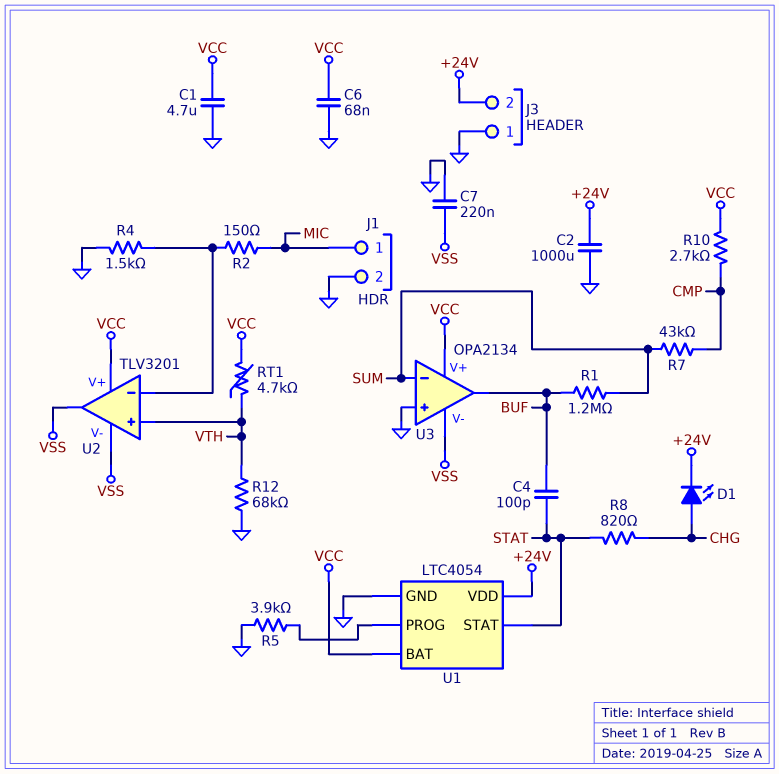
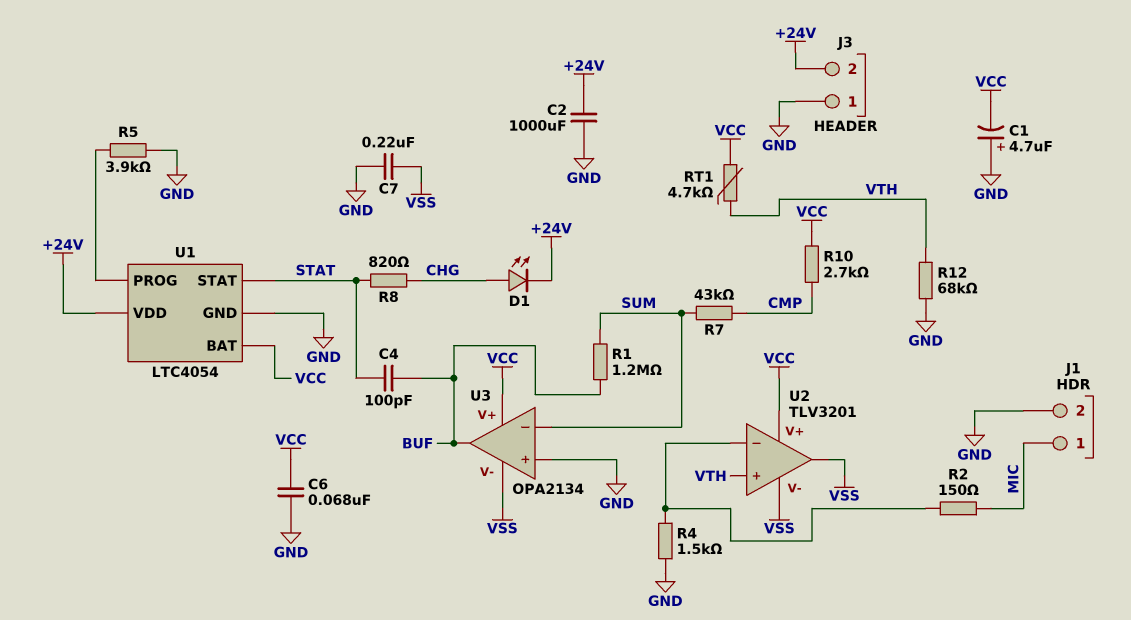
C1: 4.7uF (GND, VCC) -> 4.7uF (plus GND, minus VCC)

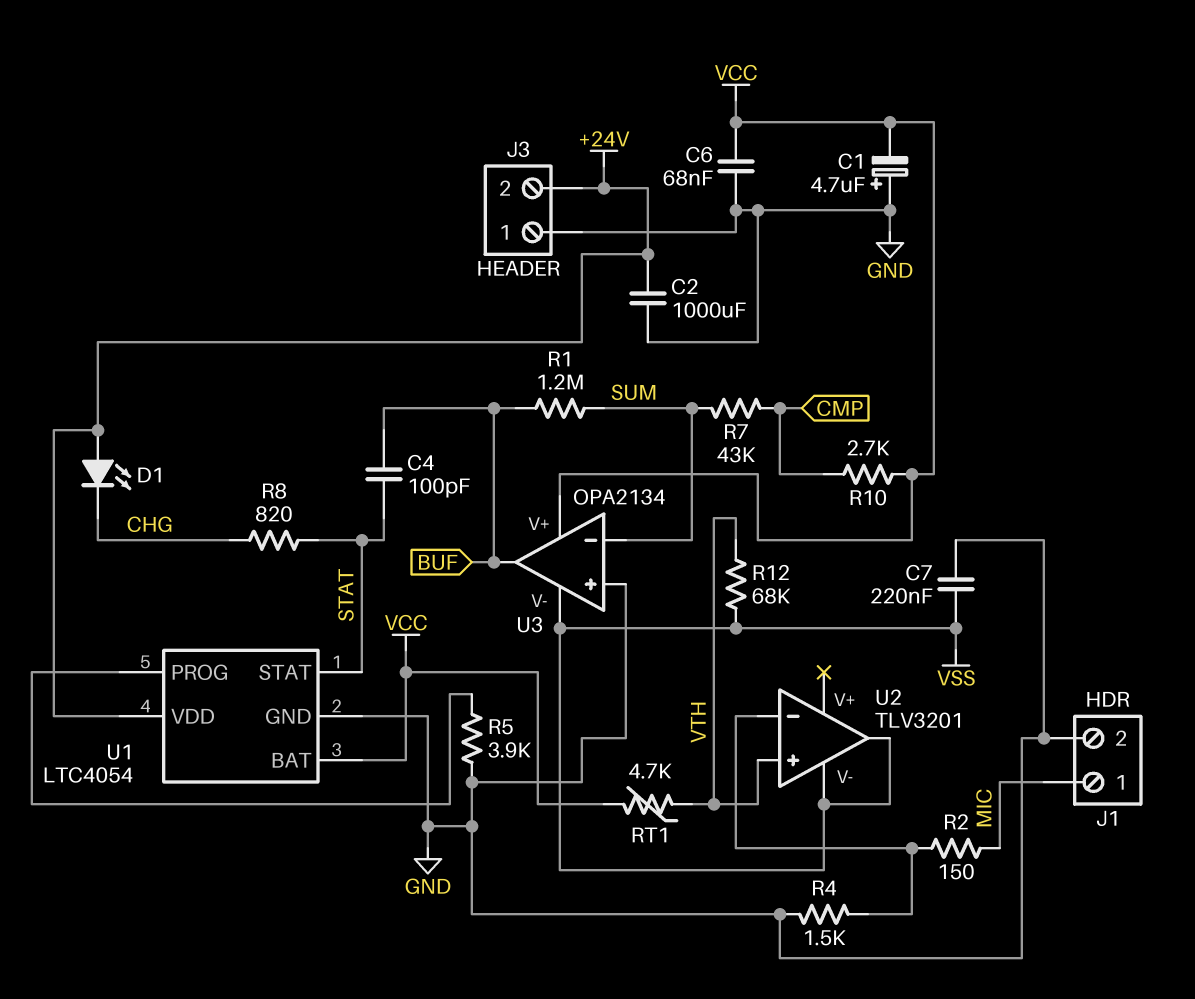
D1: LED (A CHG, K +24V) -> LED (A +24V, K CHG)
R12: 68k (GND, VTH) -> 68k (VSS, VTH)
U2 pin V+: VCC -> none

